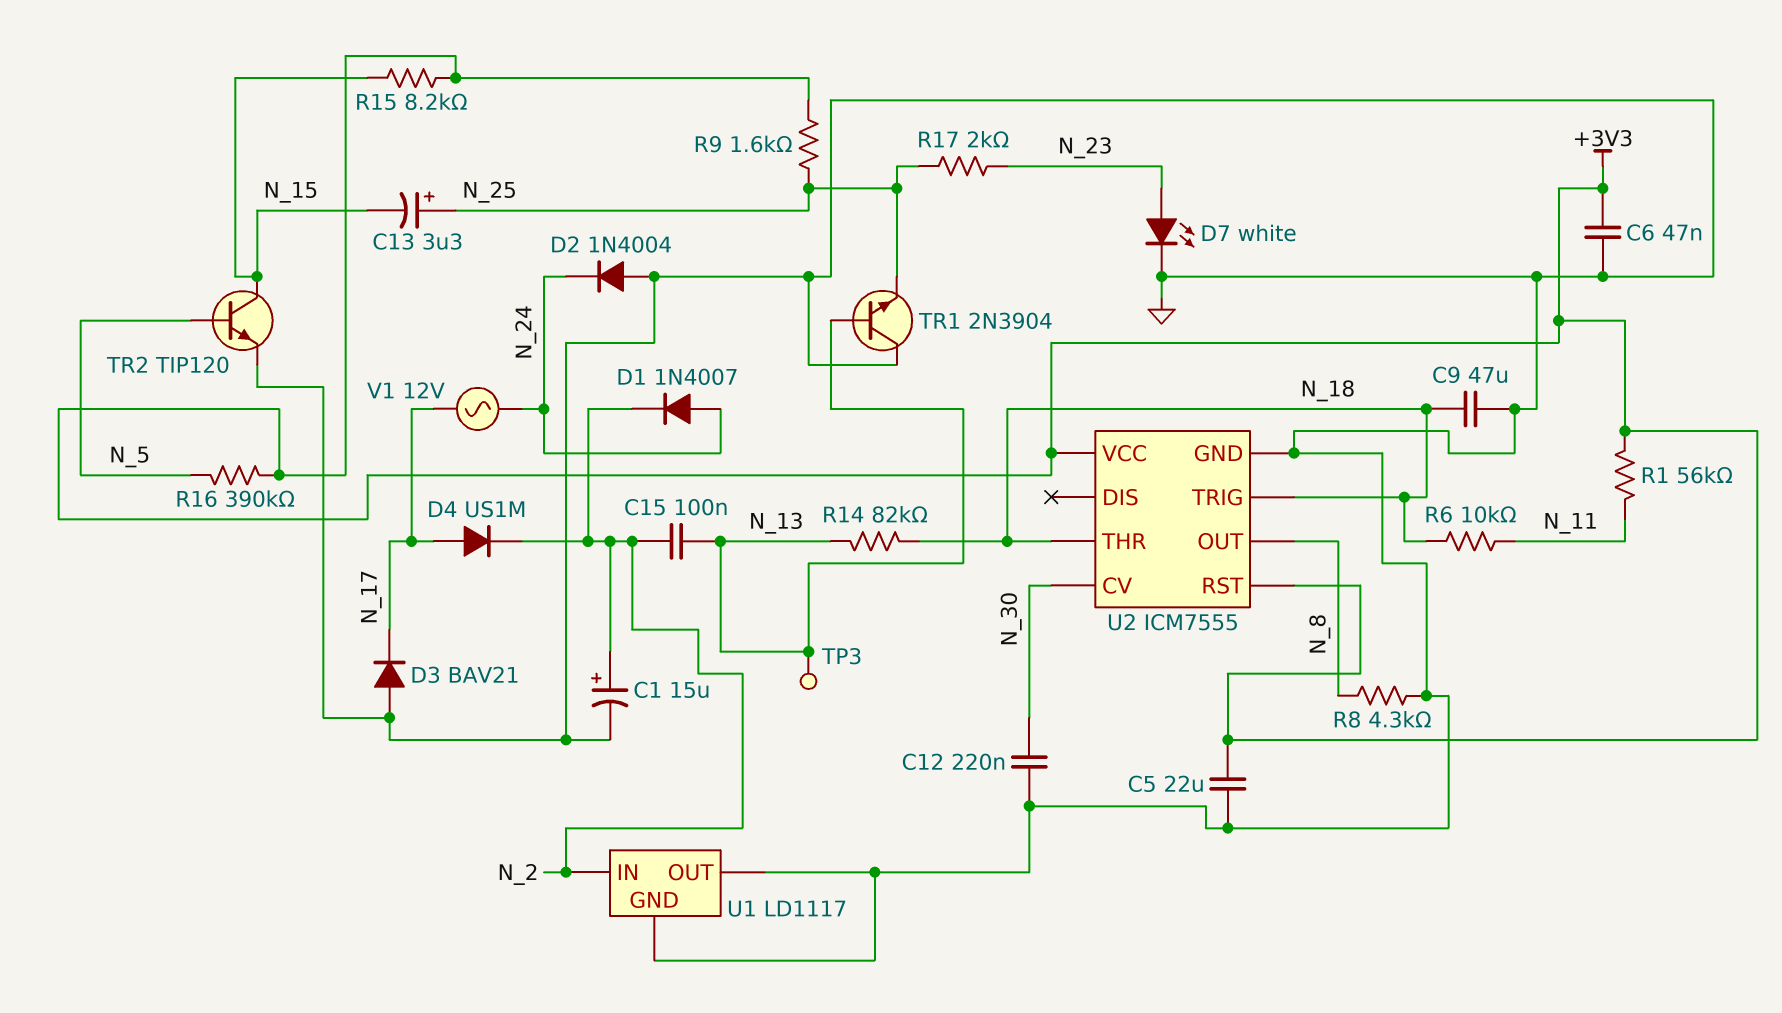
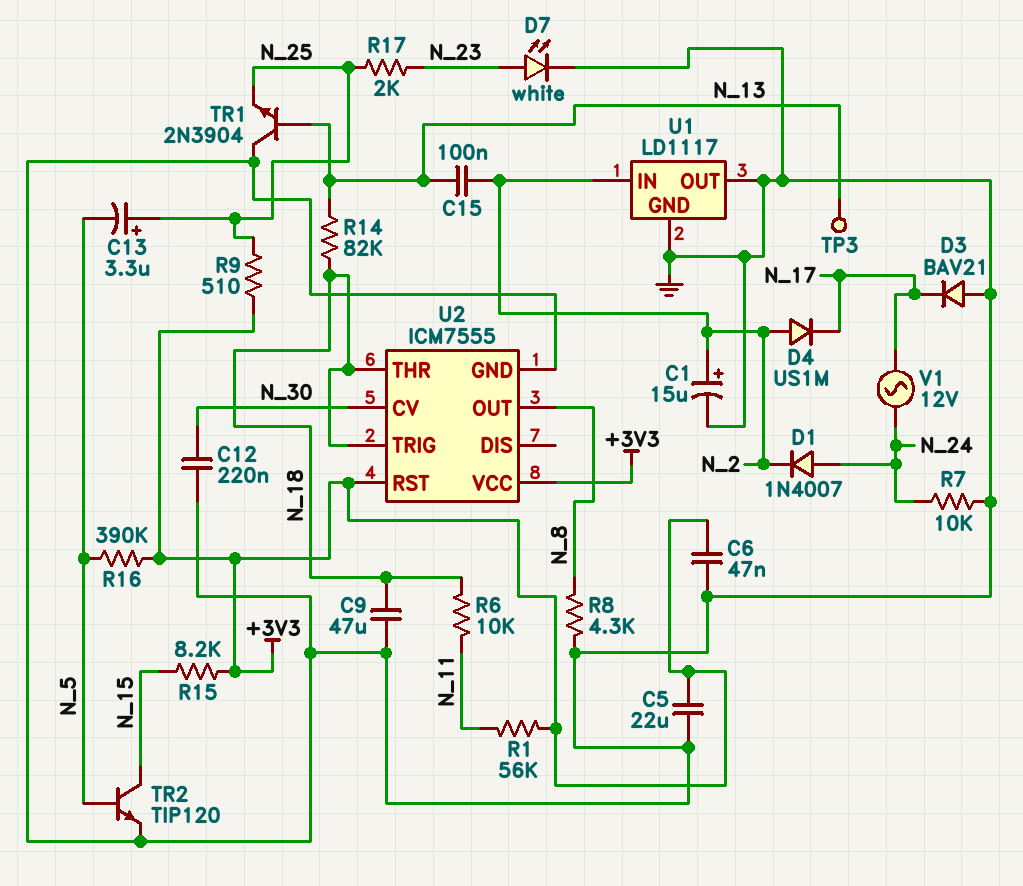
C13: 3.3uF (plus N_25, minus N_15) -> 3.3uF (plus N_25, minus N_5)
D2: diode 1N4004 (A GND, K N_24) -> none
D4: diode US1M (A N_17, K N_2) -> diode US1M (A N_2, K N_17)
R7: none -> 10k (GND, N_24)
R9: 1.6k (+3V3, N_25) -> 510 (+3V3, N_25)

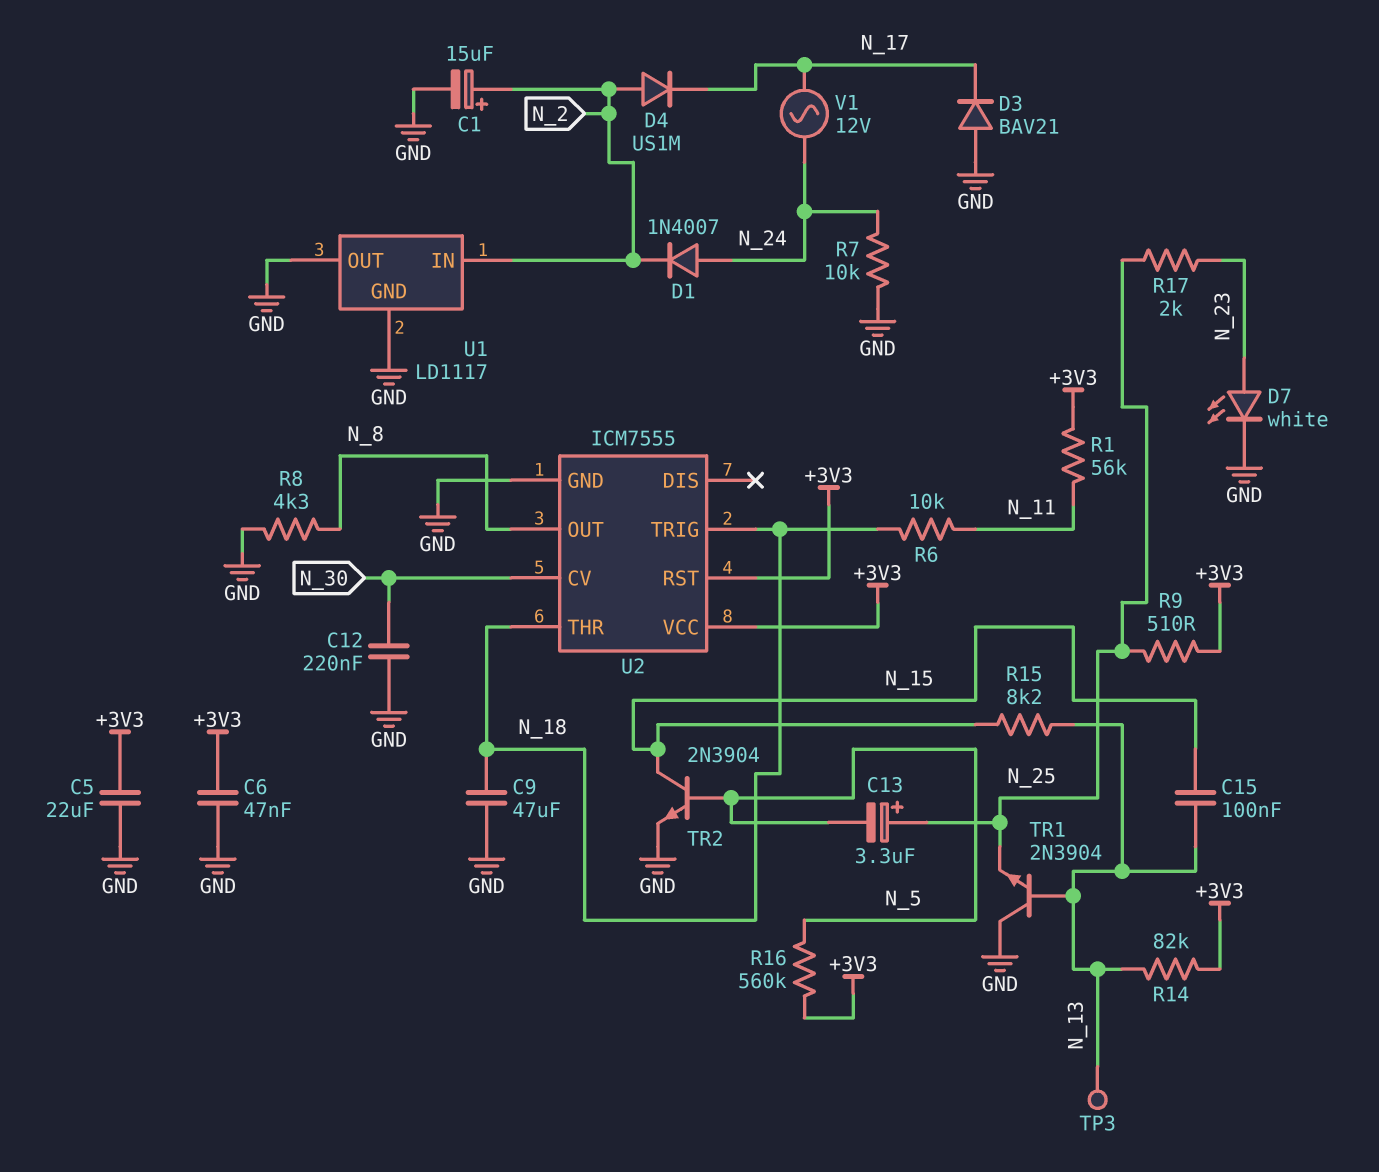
C15: 100nF (N_2, N_13) -> 100nF (N_13, N_15)
R14: 82k (N_13, N_18) -> 82k (+3V3, N_13)
R15: 8.2k (+3V3, N_15) -> 8.2k (N_13, N_15)
R16: 390k (+3V3, N_5) -> 560k (+3V3, N_5)
TR2: NPN TIP120 (B N_5, C N_15, E GND) -> NPN 2N3904 (B N_5, C N_15, E GND)

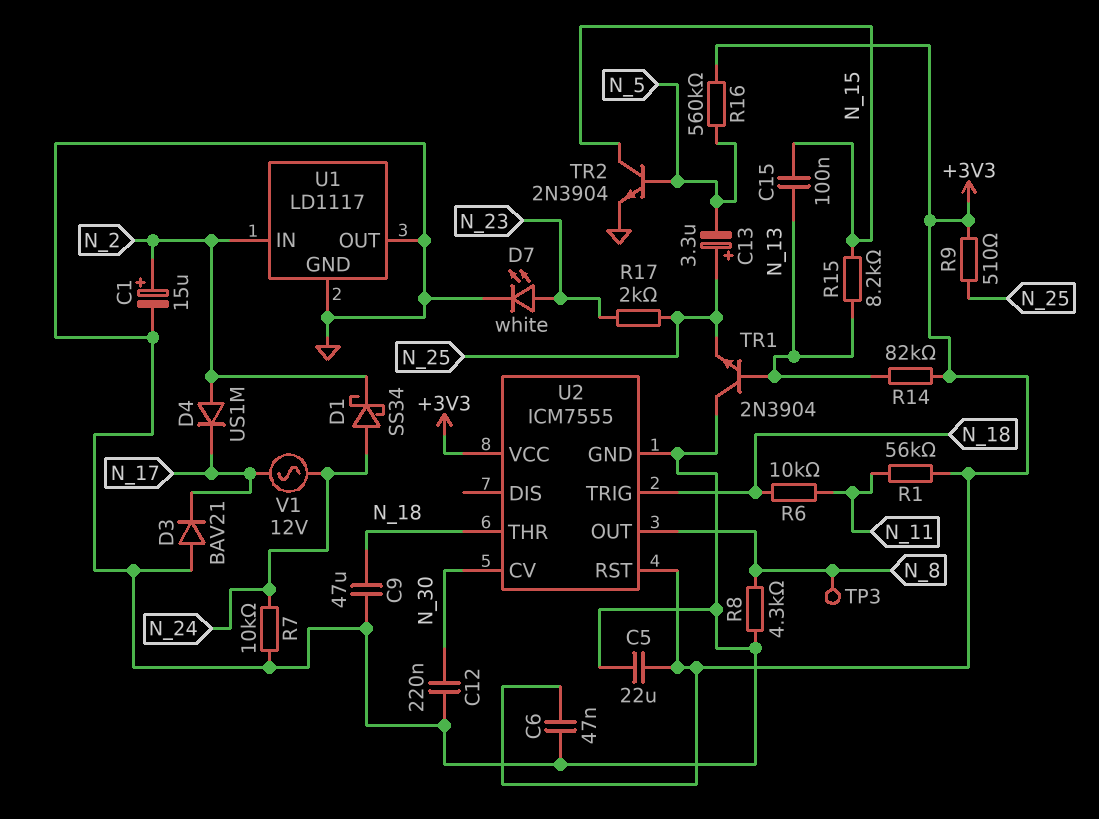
D1: diode 1N4007 (A N_24, K N_2) -> schottky SS34 (A N_24, K N_2)
TP3: test point (N_13) -> test point (N_8)

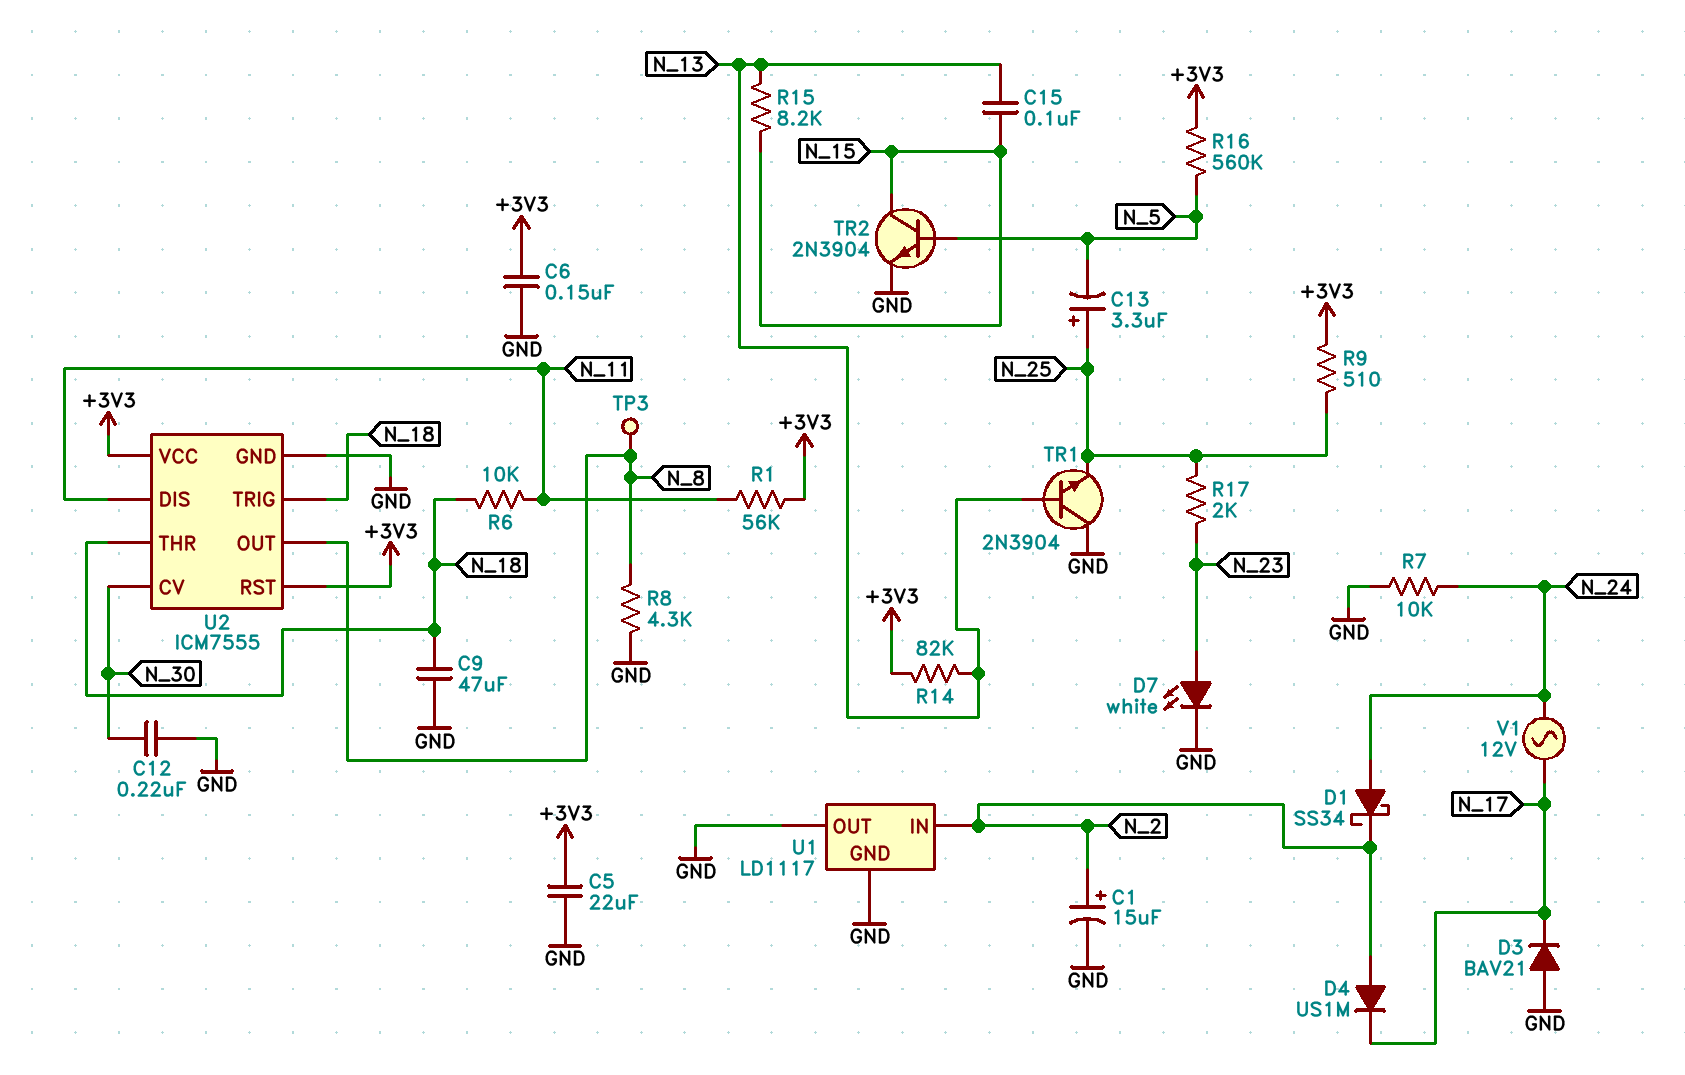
C6: 47nF (+3V3, GND) -> 150nF (+3V3, GND)
U2 pin DIS: none -> N_11

